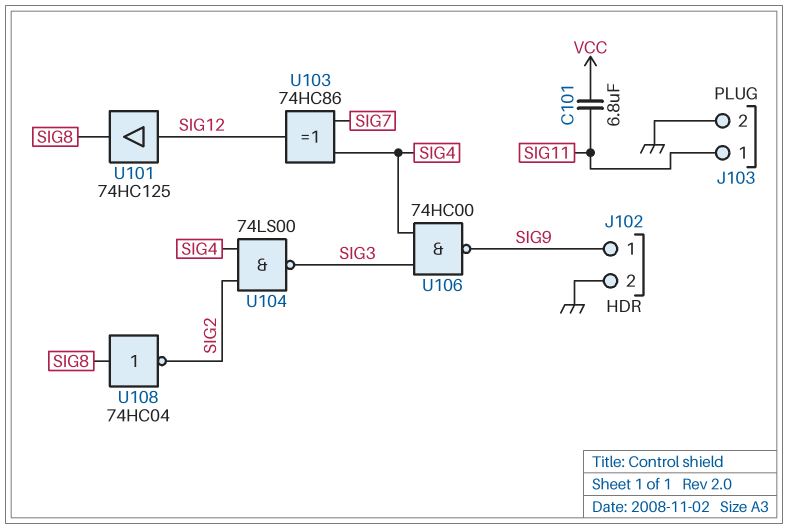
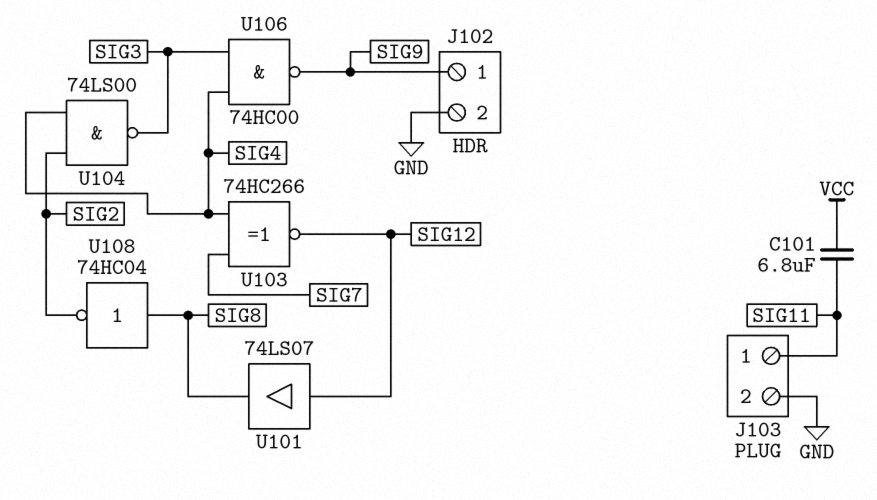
U101: buffer 74HC125 (in SIG12, out SIG8) -> buffer 74LS07 (in SIG12, out SIG8)
U103: XOR 74HC86 (in SIG4, in SIG7, out SIG12) -> XNOR 74HC266 (in SIG4, in SIG7, out SIG12)

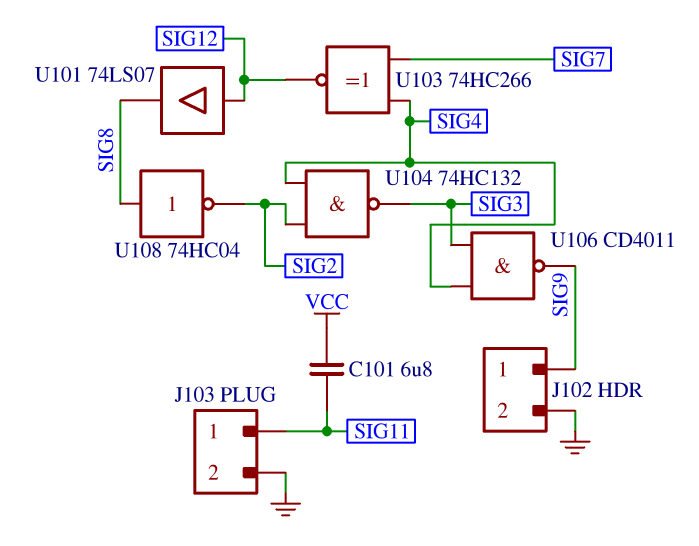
U104: NAND 74LS00 (in SIG2, in SIG4, out SIG3) -> NAND 74HC132 (in SIG2, in SIG4, out SIG3)
U106: NAND 74HC00 (in SIG3, in SIG4, out SIG9) -> NAND CD4011 (in SIG3, in SIG4, out SIG9)

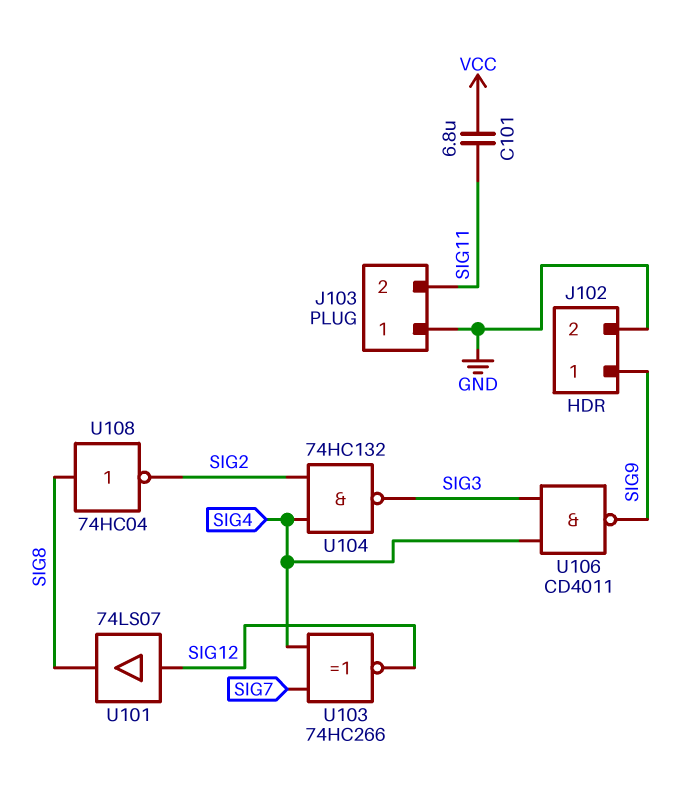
J103 pin 1: SIG11 -> GND
J103 pin 2: GND -> SIG11

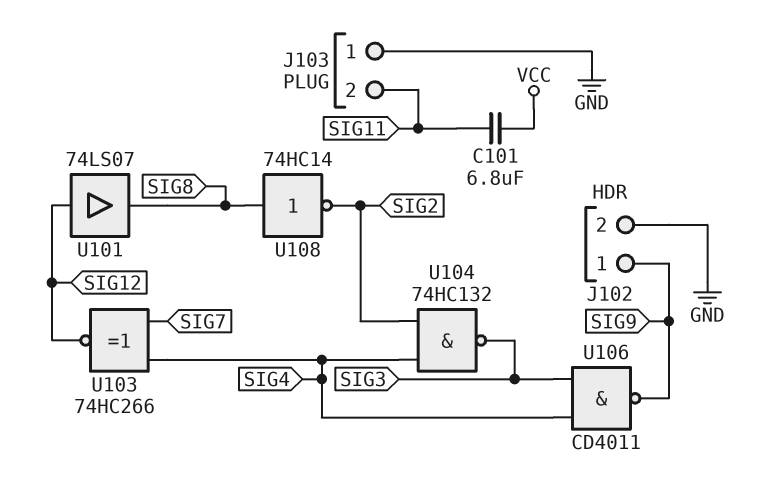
U108: NOT 74HC04 (in SIG8, out SIG2) -> NOT 74HC14 (in SIG8, out SIG2)

